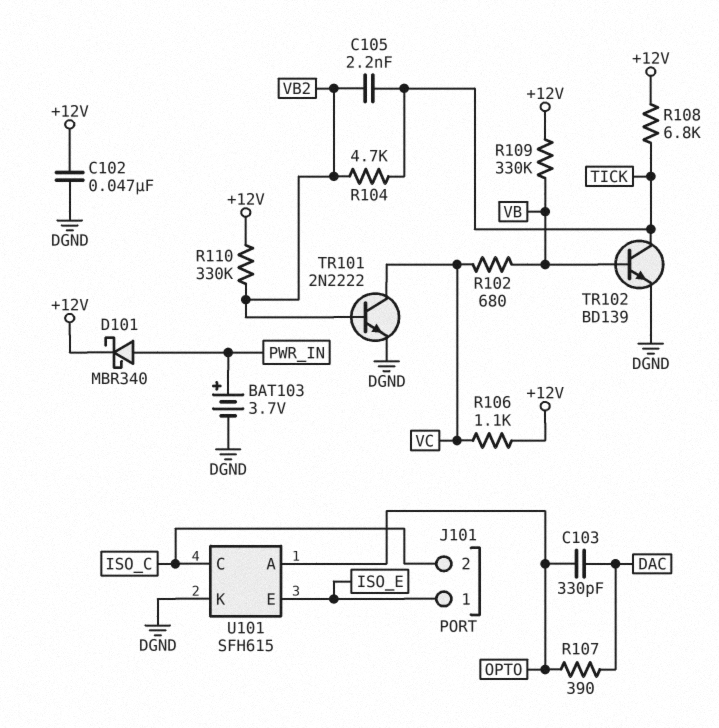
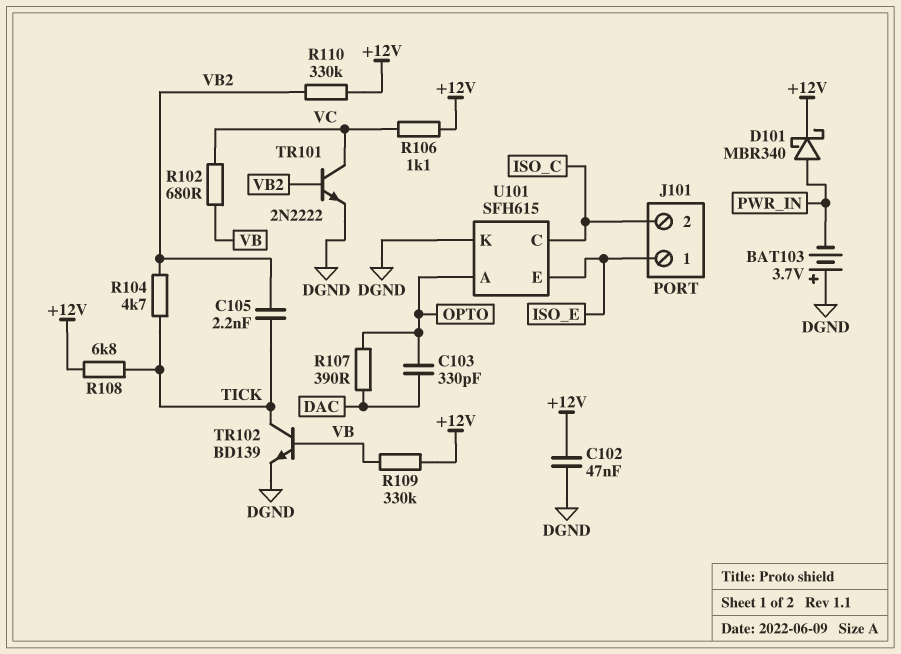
BAT103: 3.7V (plus PWR_IN, minus DGND) -> 3.7V (plus DGND, minus PWR_IN)

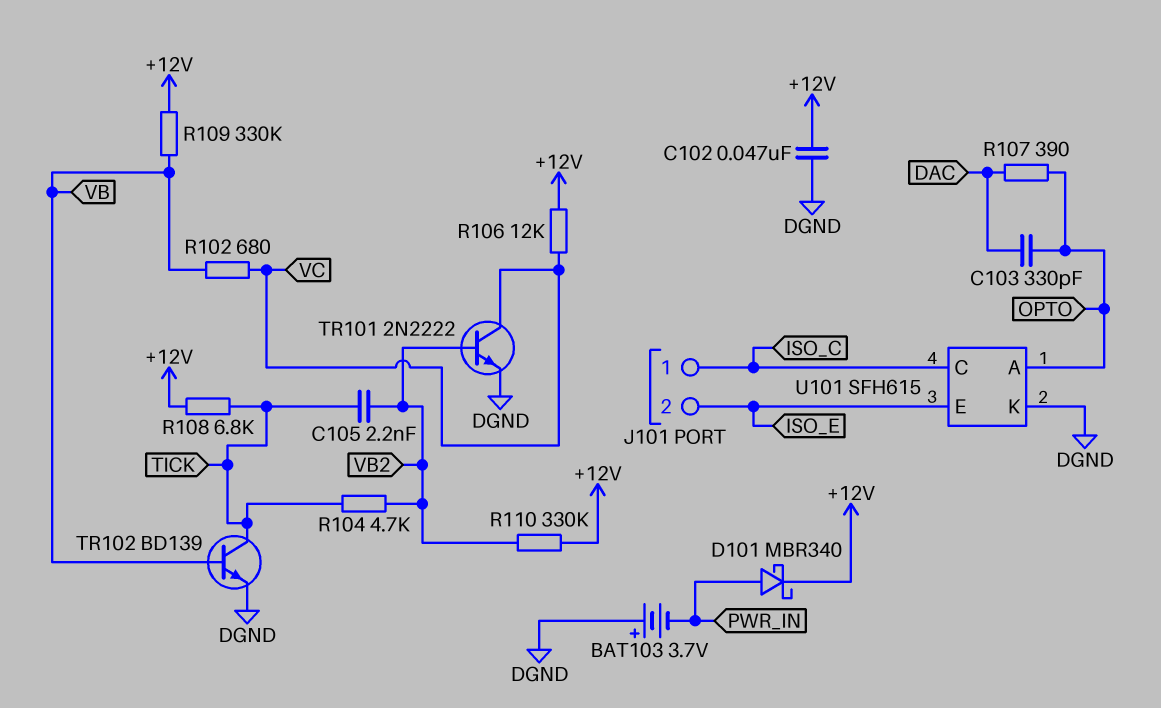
J101 pin 1: ISO_E -> ISO_C
J101 pin 2: ISO_C -> ISO_E
R106: 1.1k (+12V, VC) -> 12k (+12V, VC)

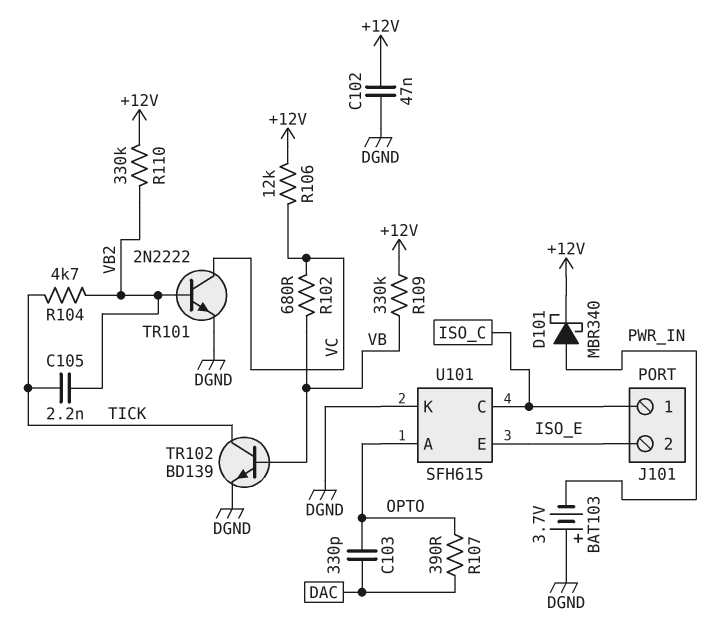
R108: 6.8k (+12V, TICK) -> none

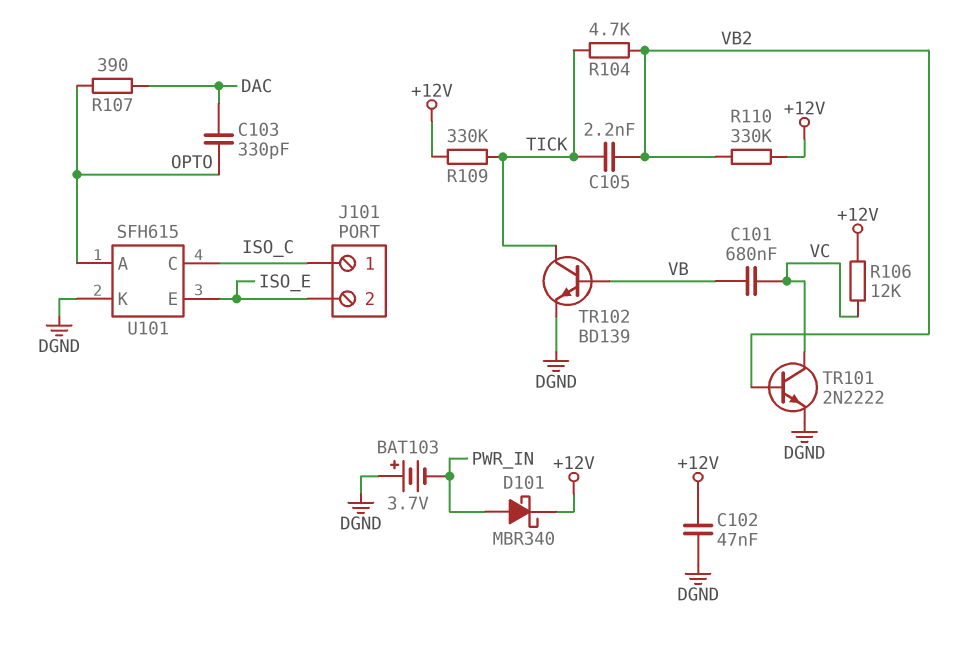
C101: none -> 680nF (VB, VC)
R102: 680 (VB, VC) -> none
R109: 330k (+12V, VB) -> 330k (+12V, TICK)

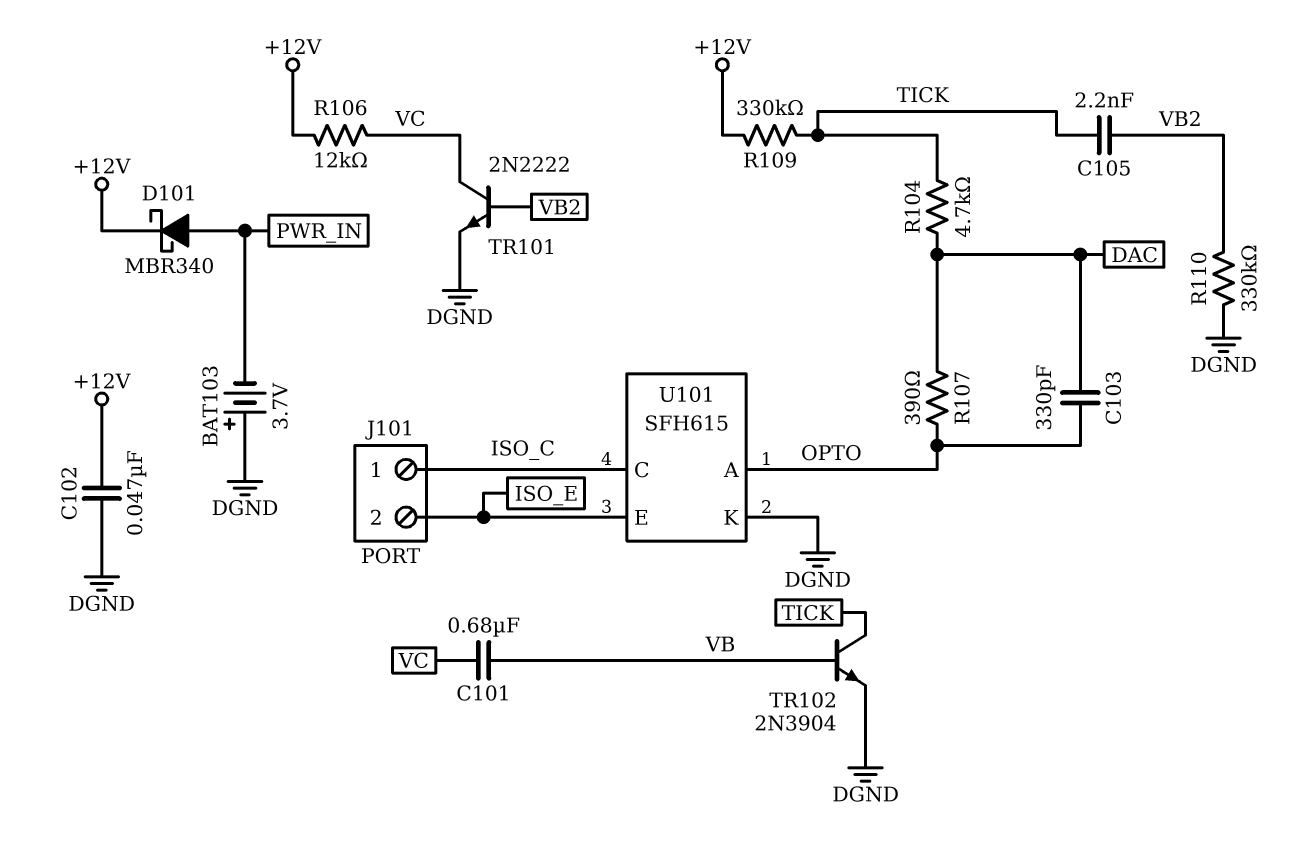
R104: 4.7k (TICK, VB2) -> 4.7k (DAC, TICK)
R110: 330k (+12V, VB2) -> 330k (DGND, VB2)
TR102: NPN BD139 (B VB, C TICK, E DGND) -> NPN 2N3904 (B VB, C TICK, E DGND)

